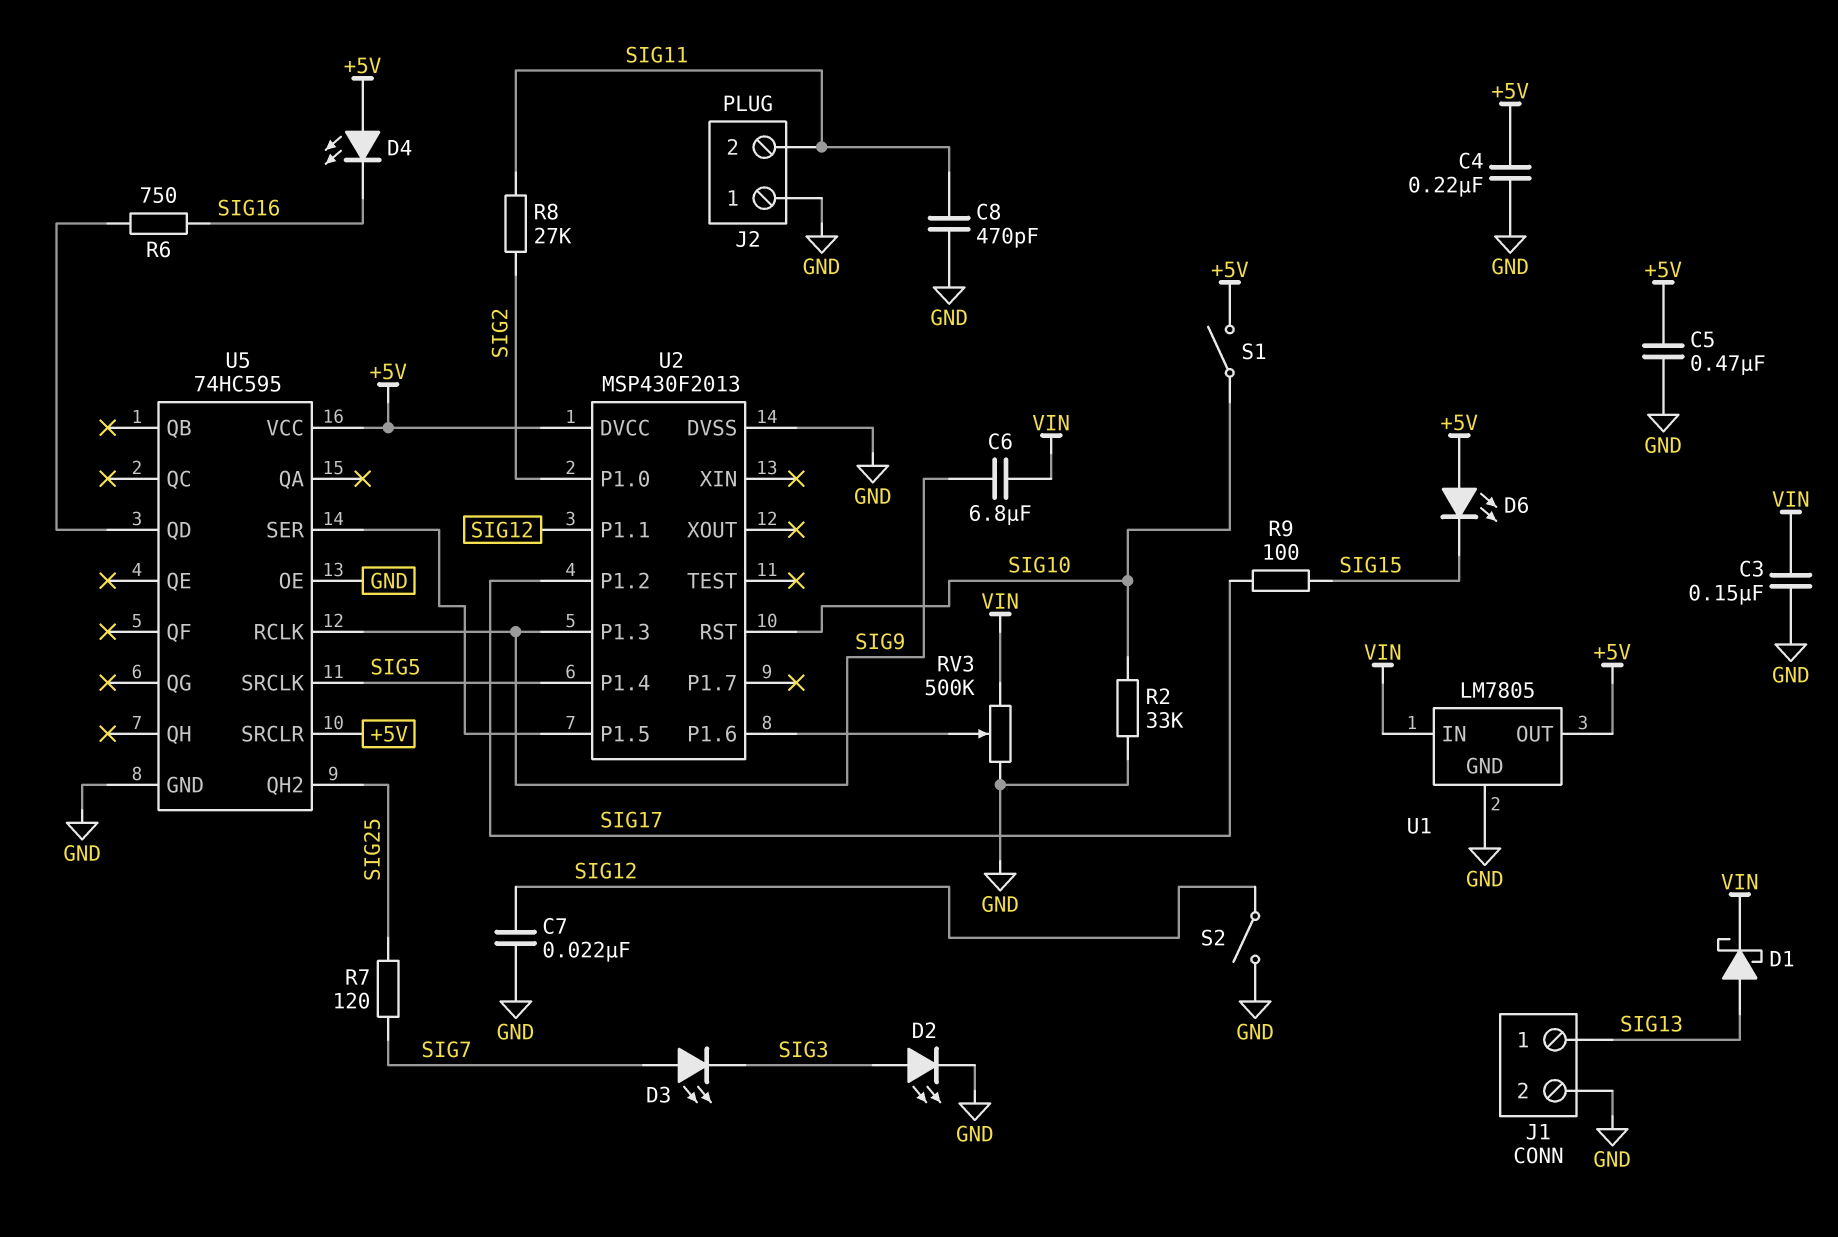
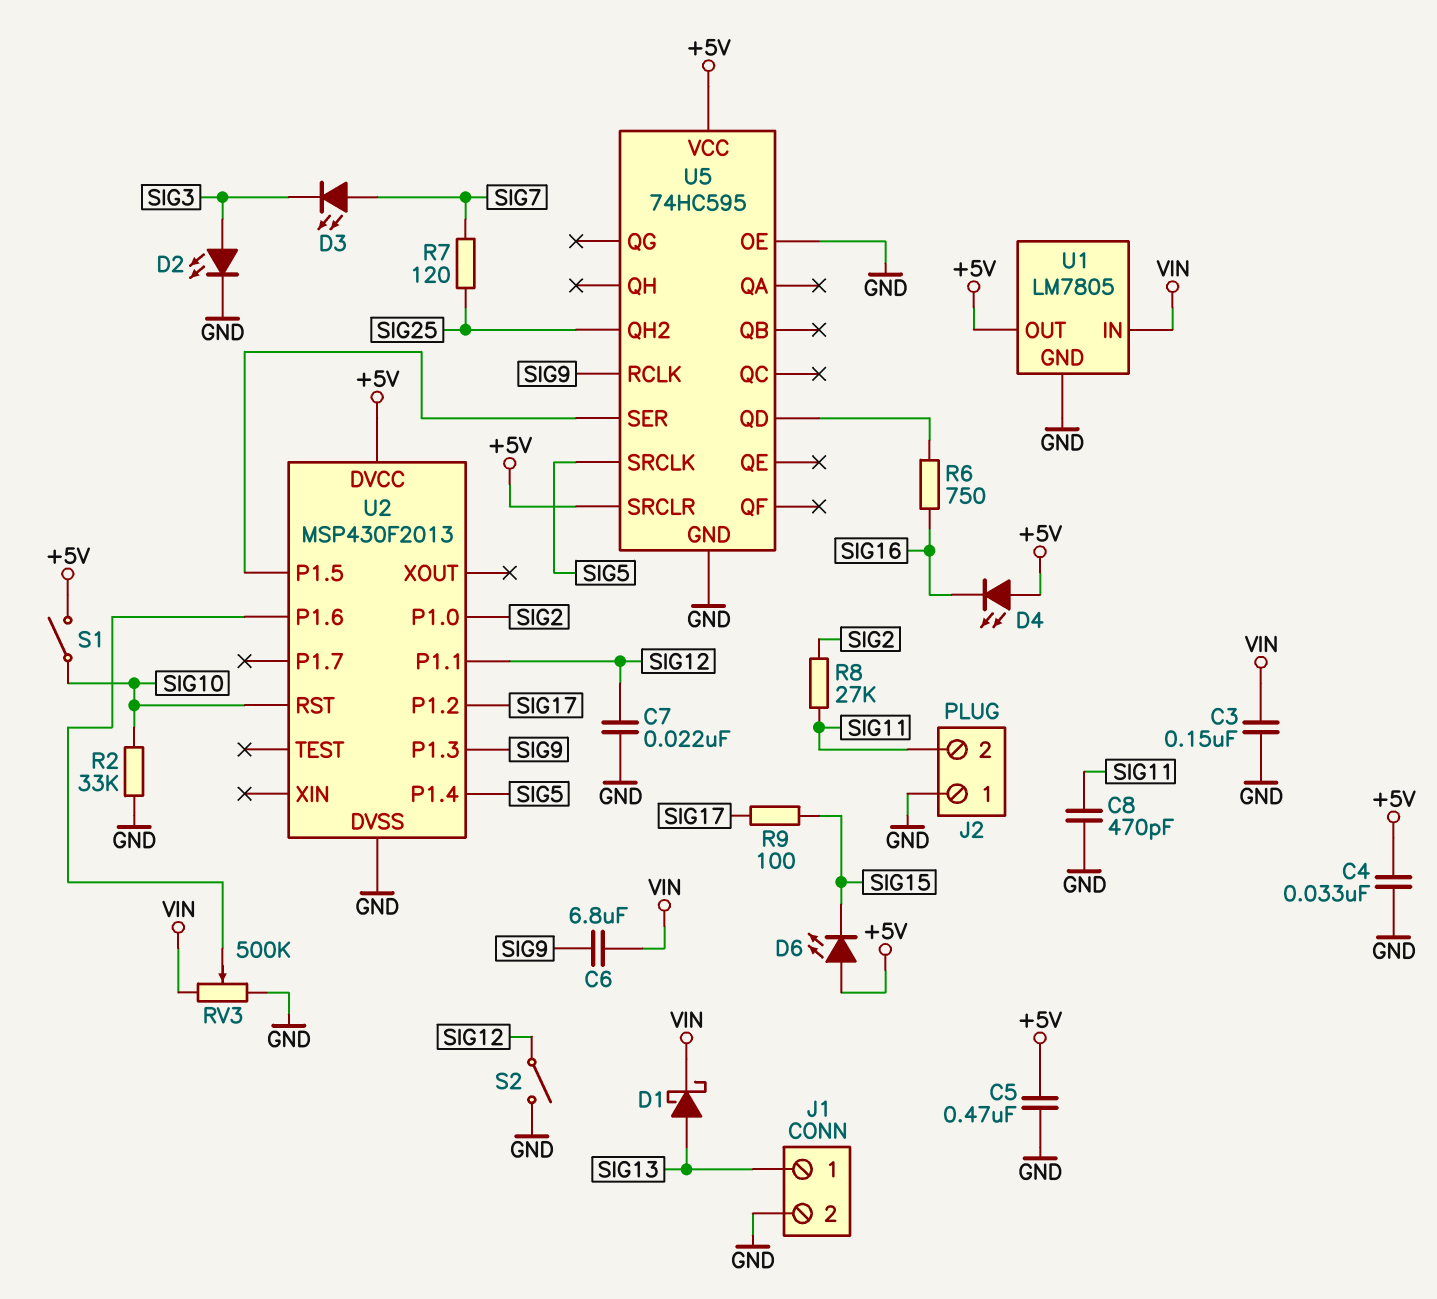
C4: 220nF (+5V, GND) -> 33nF (+5V, GND)

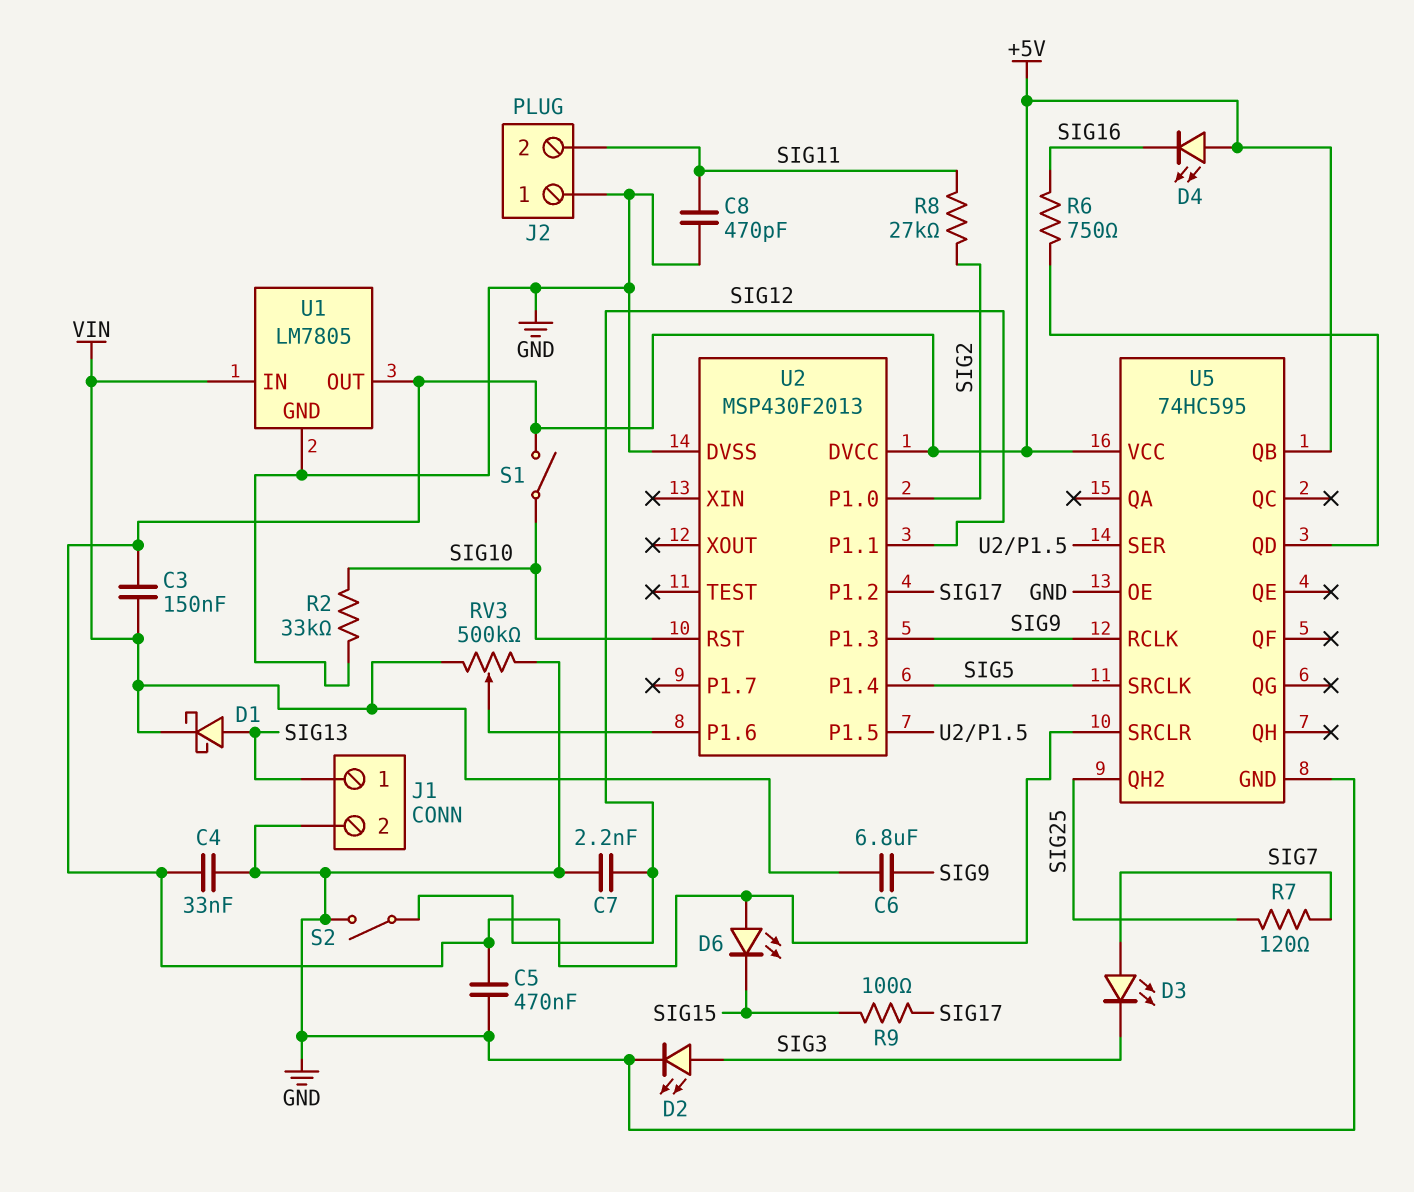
C3: 150nF (GND, VIN) -> 150nF (+5V, VIN)
C7: 22nF (GND, SIG12) -> 2.2nF (GND, SIG12)
U5 pin QB: none -> +5V

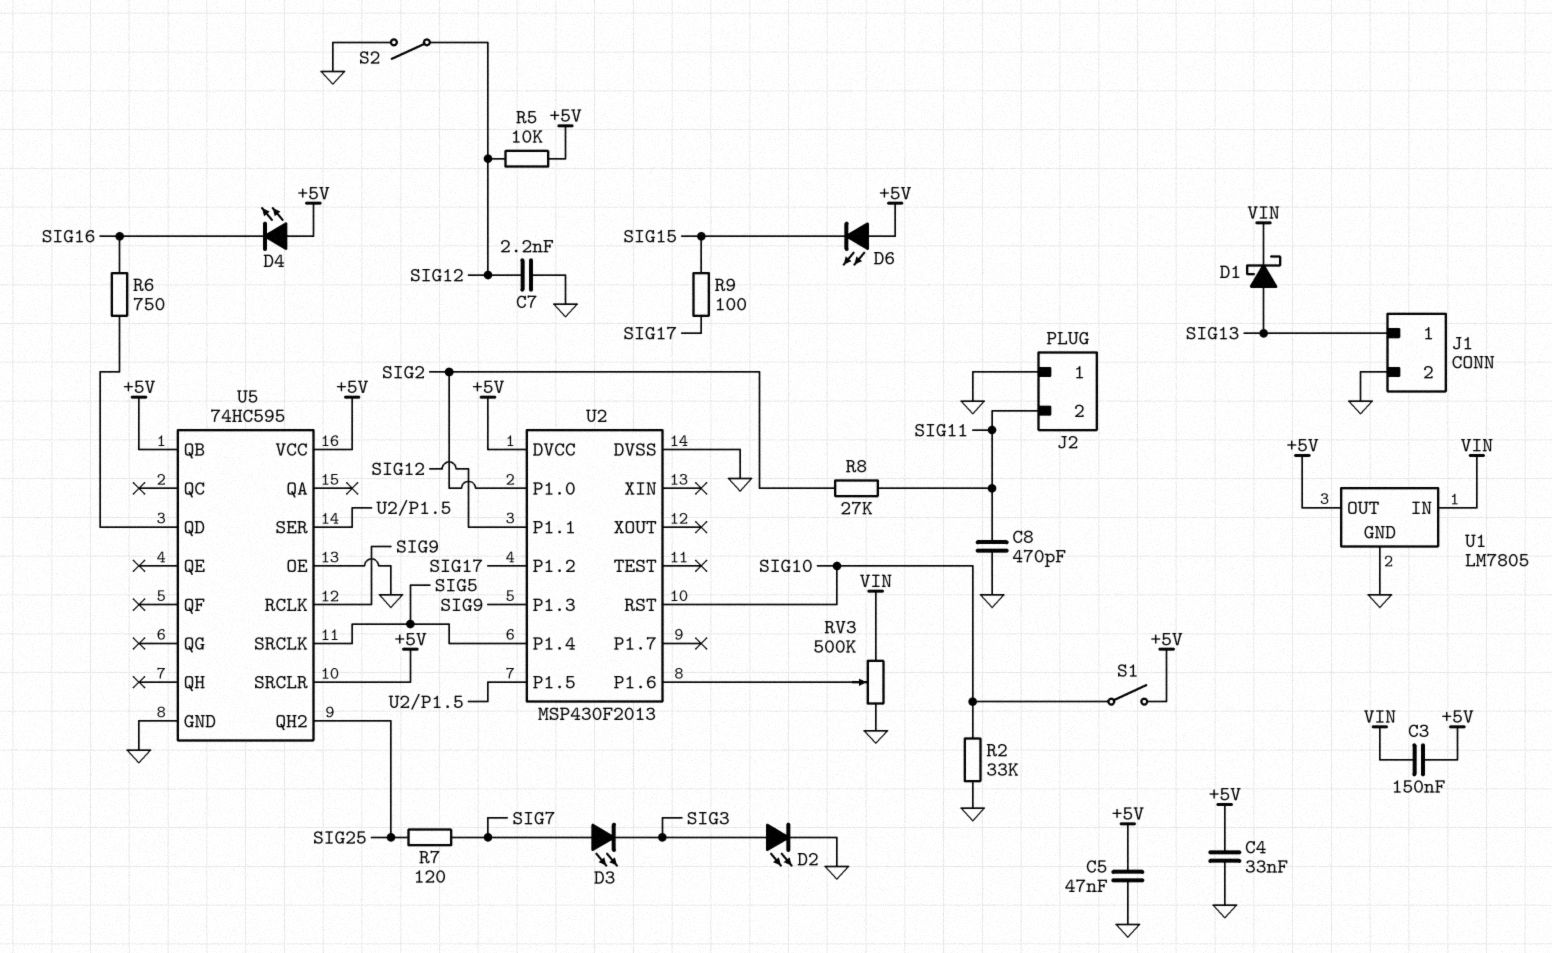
C5: 470nF (+5V, GND) -> 47nF (+5V, GND)
C6: 6.8uF (SIG9, VIN) -> none
R5: none -> 10k (+5V, SIG12)

